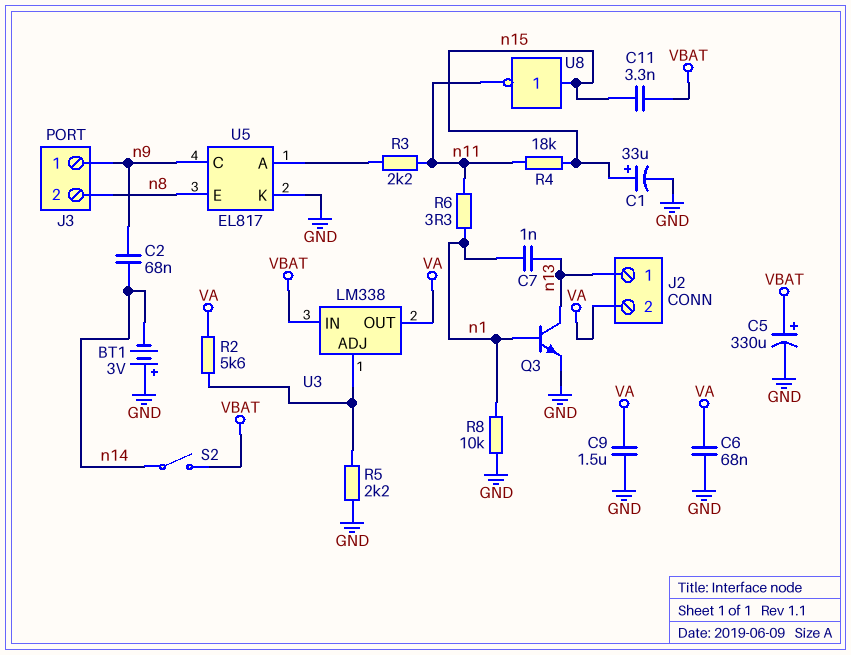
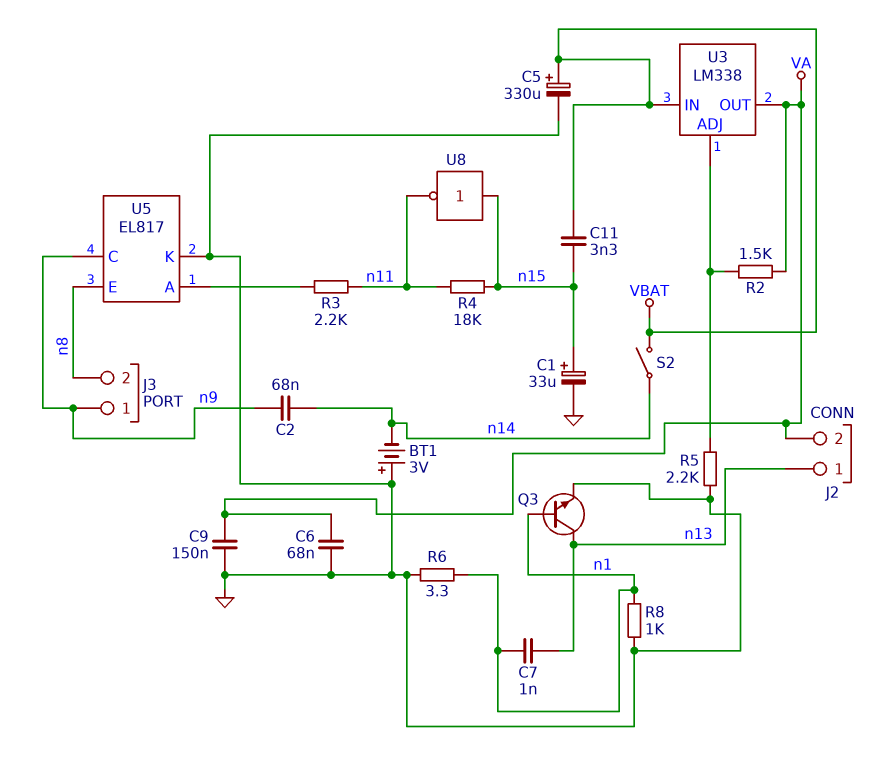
C9: 1.5uF (GND, VA) -> 150nF (GND, VA)
R2: 5.6k (U3/ADJ, VA) -> 1.5k (U3/ADJ, VA)
R6: 3.3 (n1, n11) -> 3.3 (GND, n1)
R8: 10k (GND, n1) -> 1k (GND, n1)

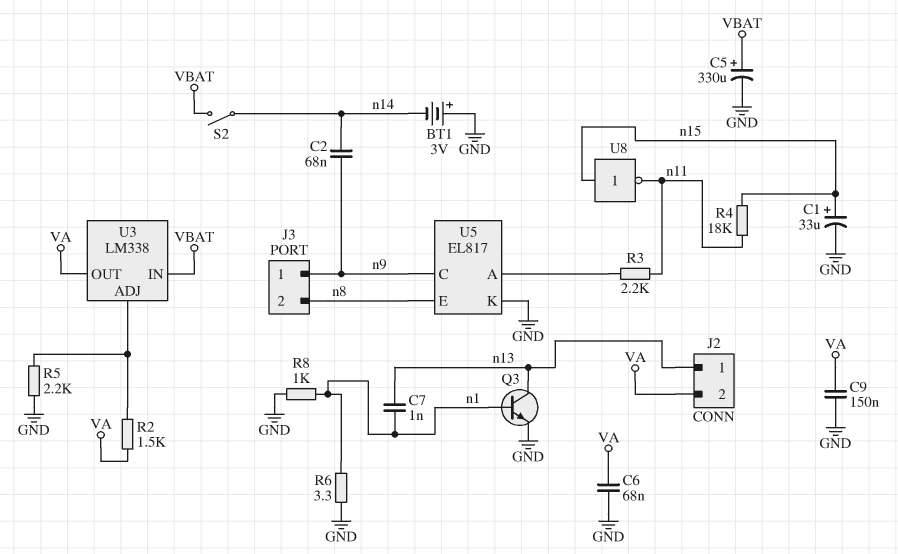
C11: 3.3nF (VBAT, n15) -> none

